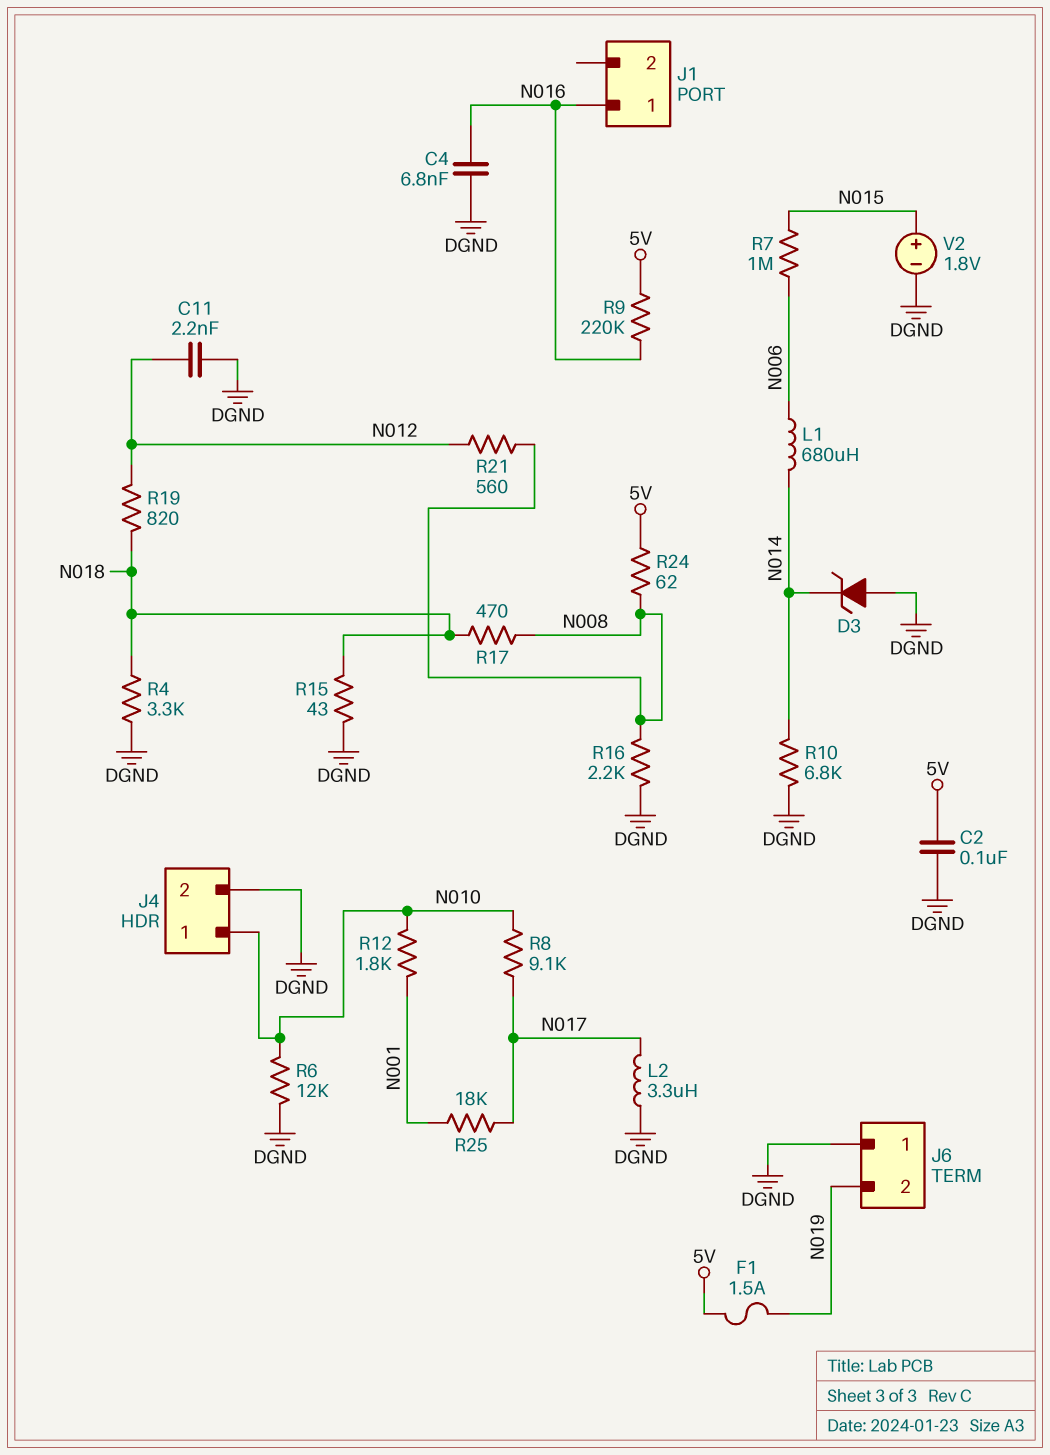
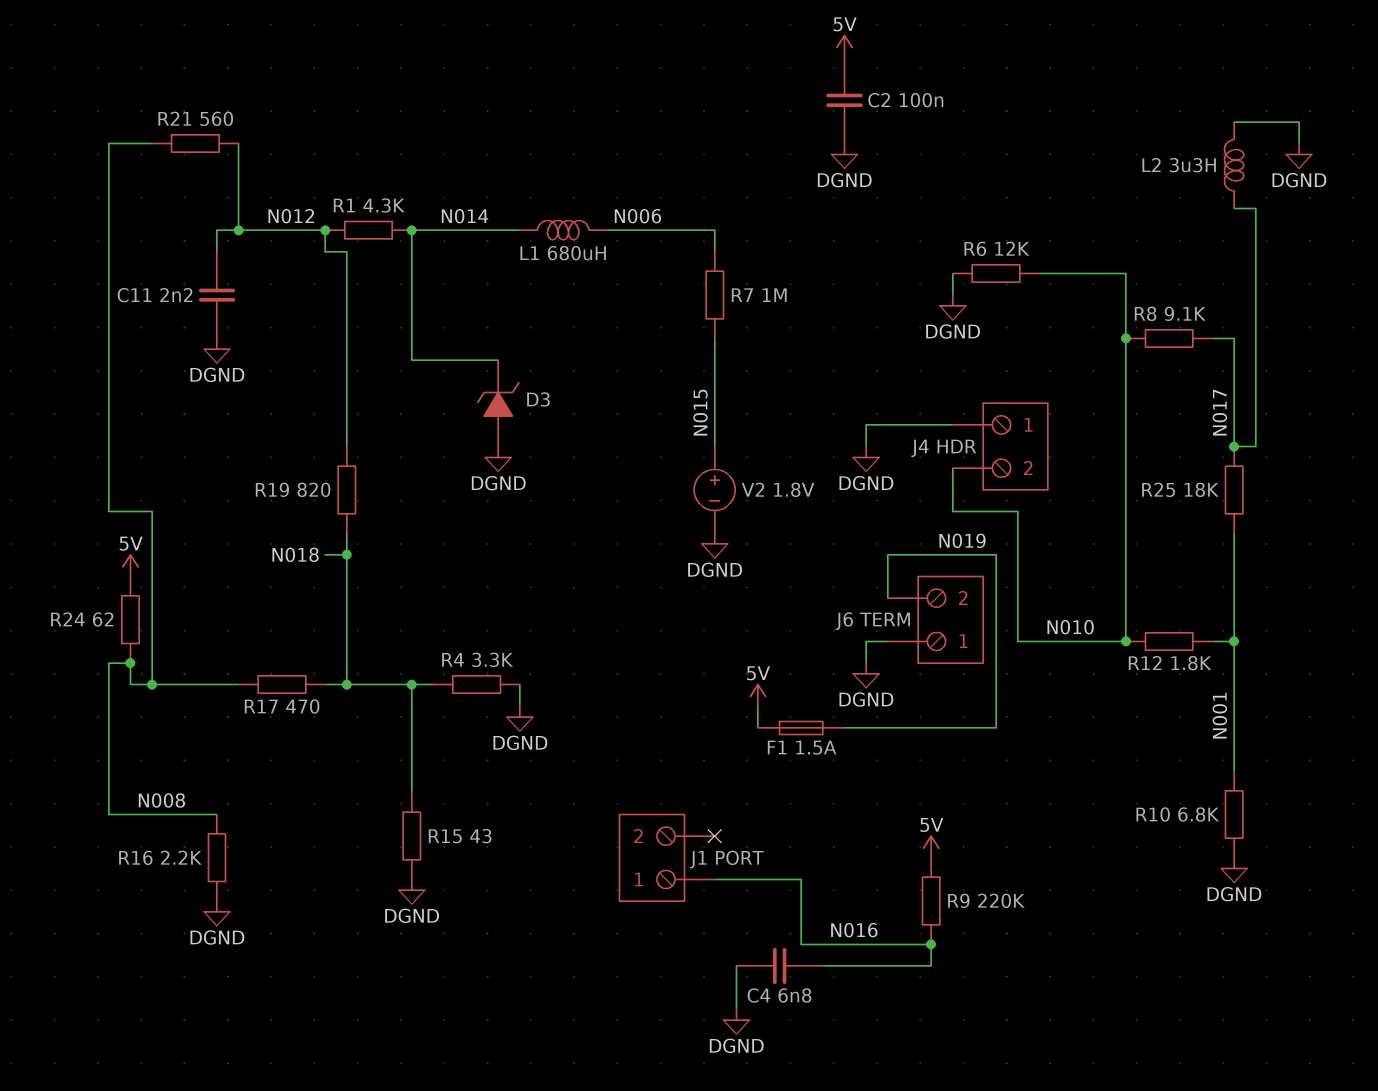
J4 pin 1: N010 -> DGND
J4 pin 2: DGND -> N010
R1: none -> 4.3k (N012, N014)
R10: 6.8k (DGND, N014) -> 6.8k (DGND, N001)

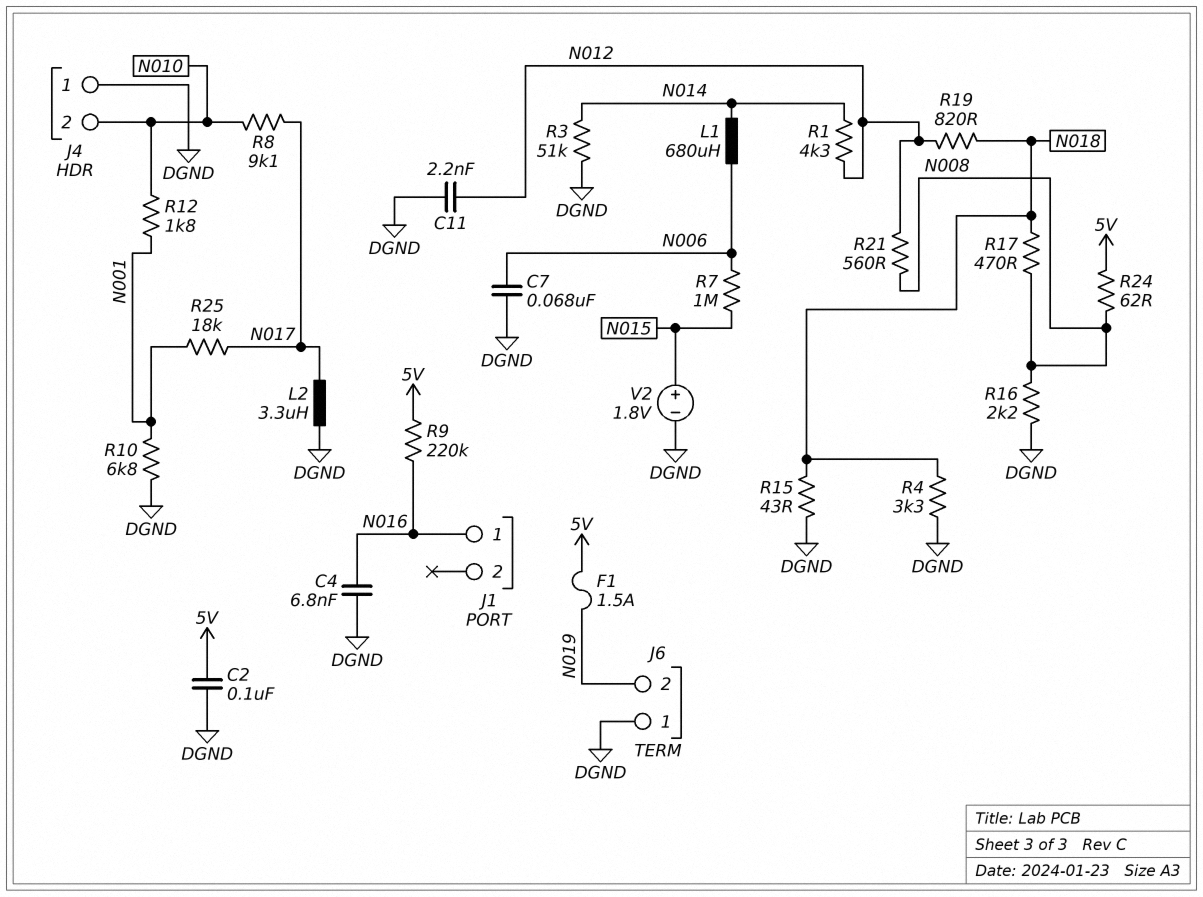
C7: none -> 68nF (DGND, N006)
D3: zener (A DGND, K N014) -> none
R3: none -> 51k (DGND, N014)
R6: 12k (DGND, N010) -> none

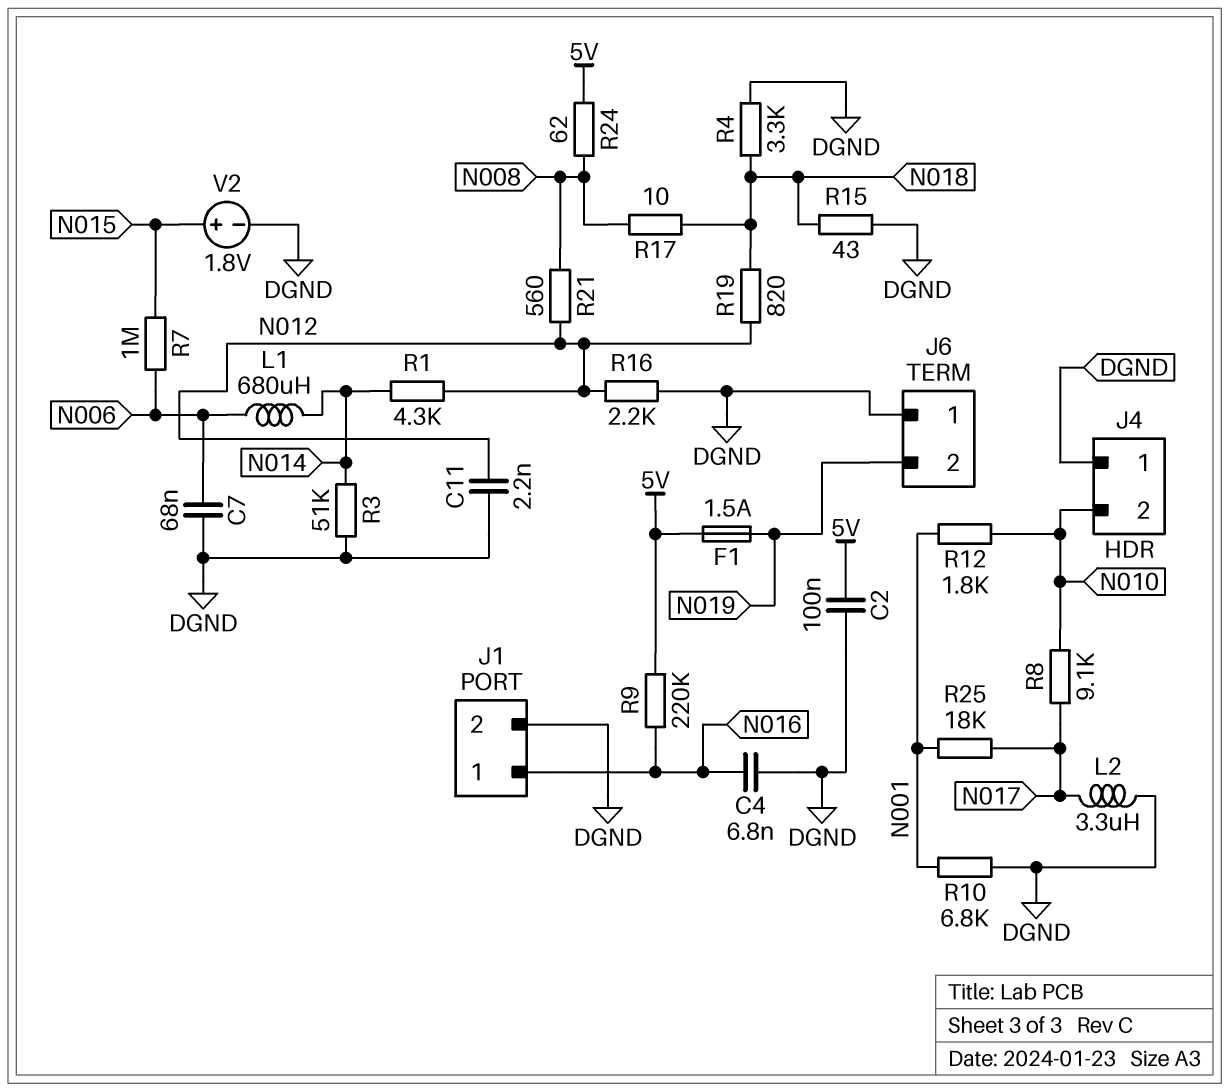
J1 pin 2: none -> DGND
R16: 2.2k (DGND, N008) -> 2.2k (DGND, N012)
R17: 470 (N008, N018) -> 10 (N008, N018)

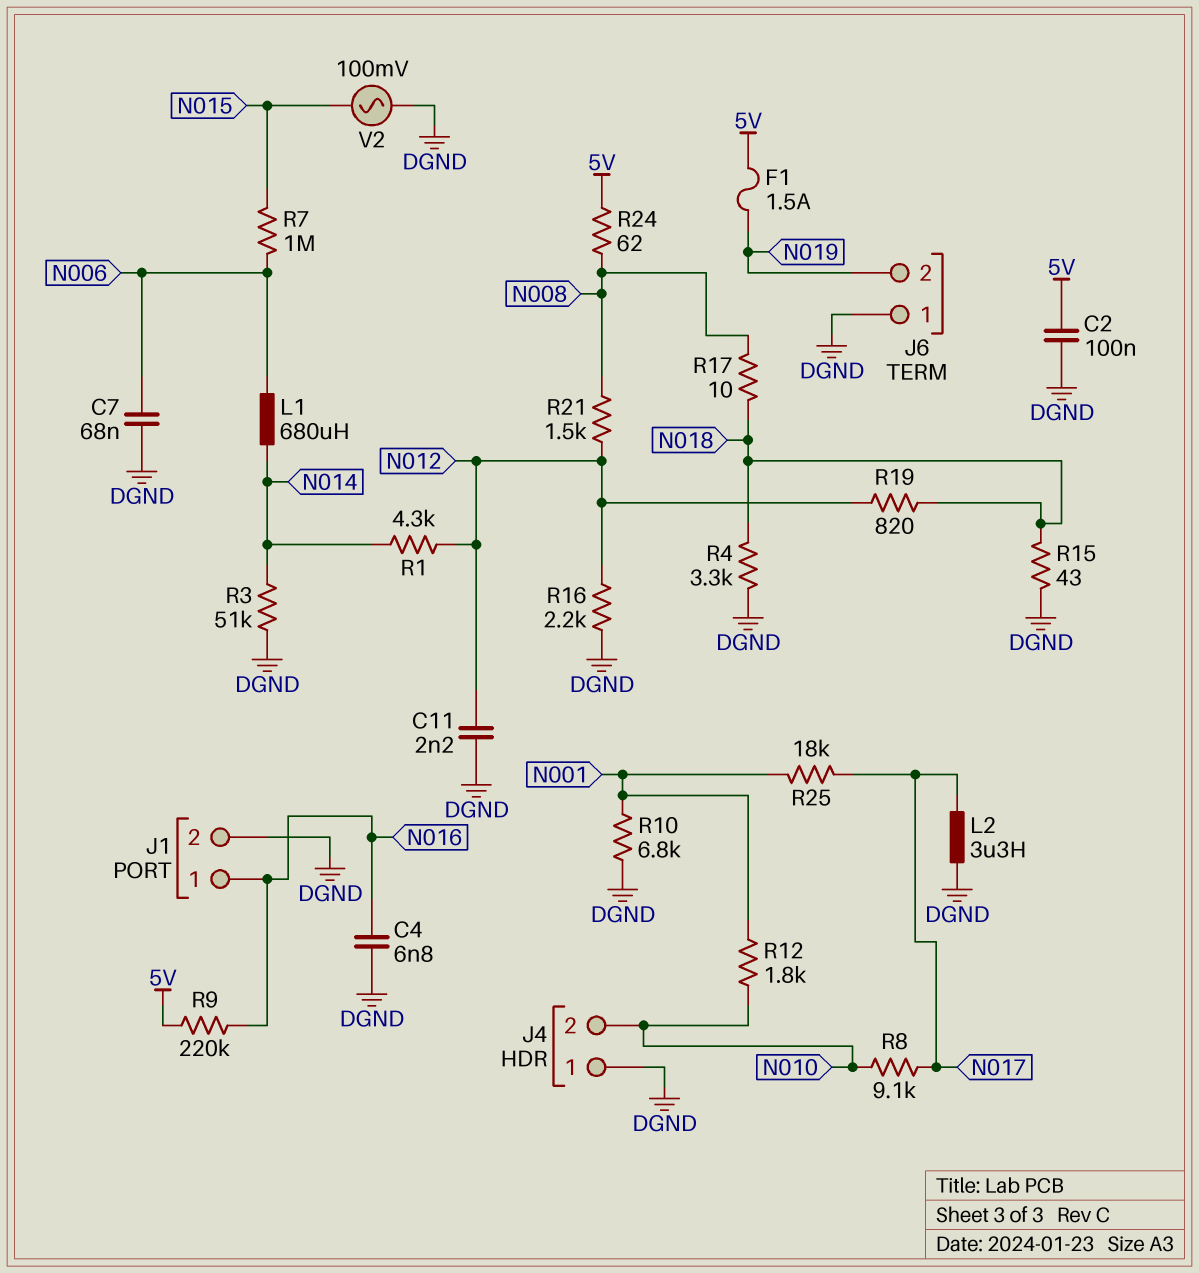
R21: 560 (N008, N012) -> 1.5k (N008, N012)
V2: 1.8V (plus N015, minus DGND) -> AC 100mV (DGND, N015)

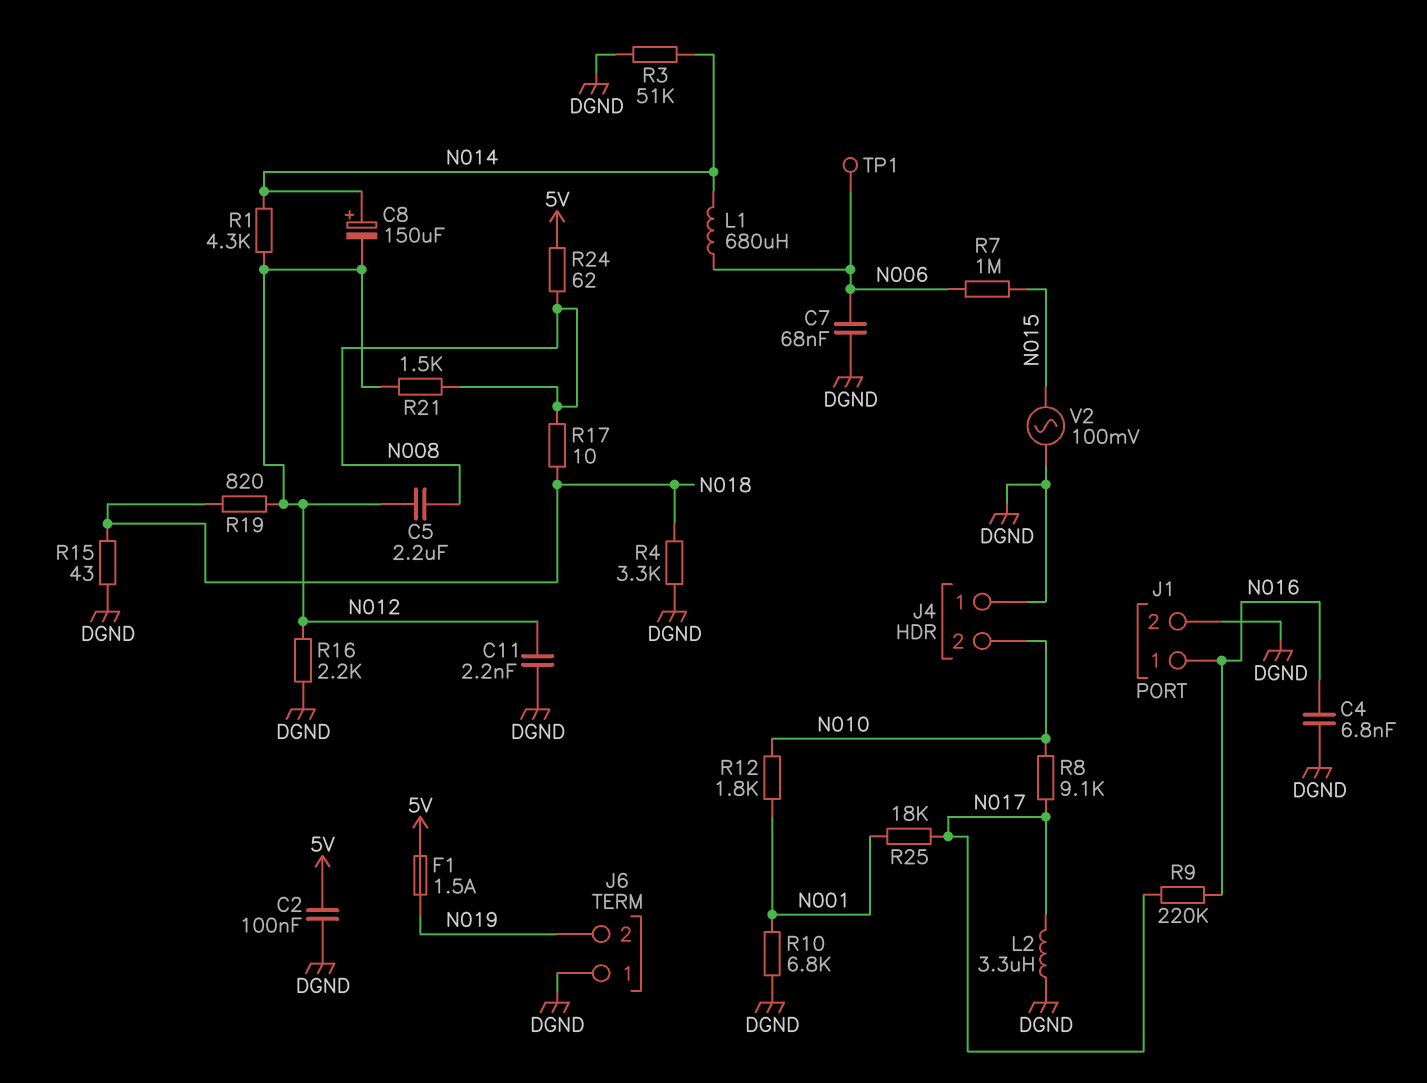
C5: none -> 2.2uF (N008, N012)
C8: none -> 150uF (plus N014, minus N012)
R9: 220k (5V, N016) -> 220k (N016, N017)
TP1: none -> test point (N006)

